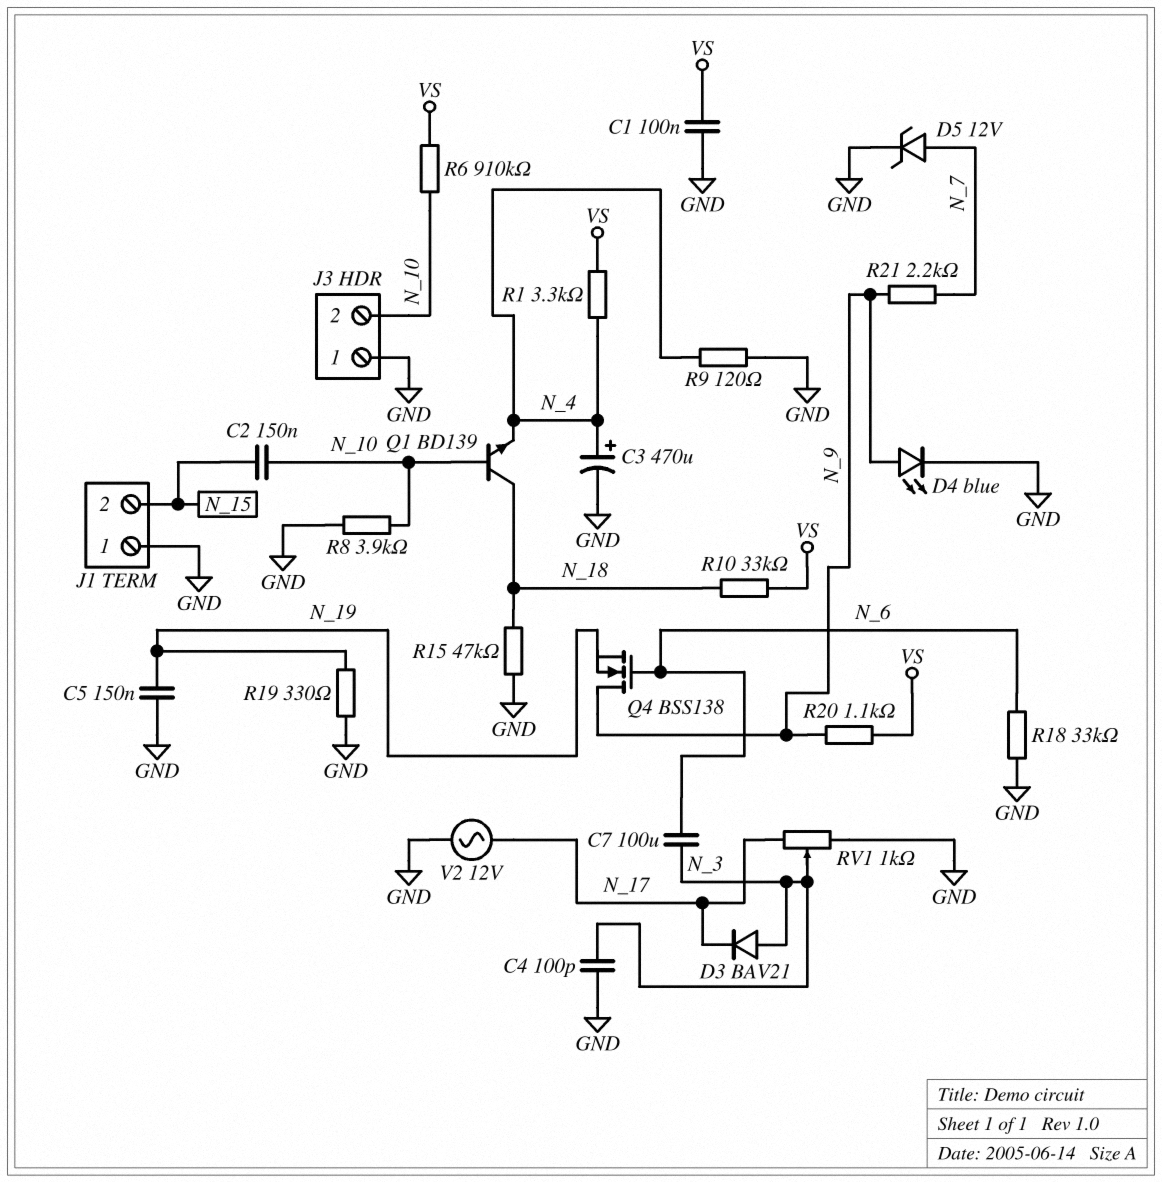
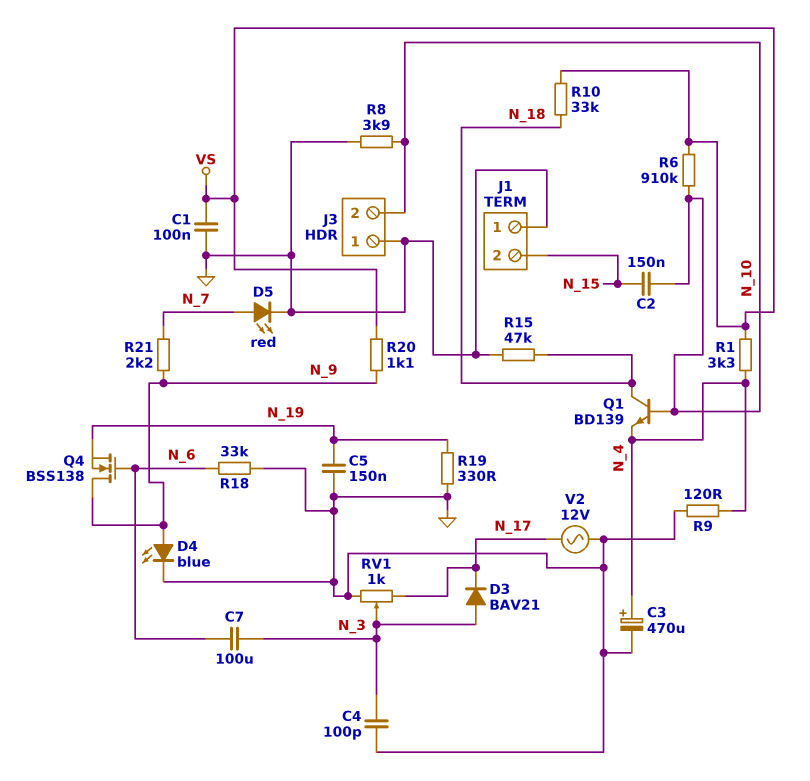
D5: zener 12V (A N_7, K GND) -> LED red (A N_7, K GND)

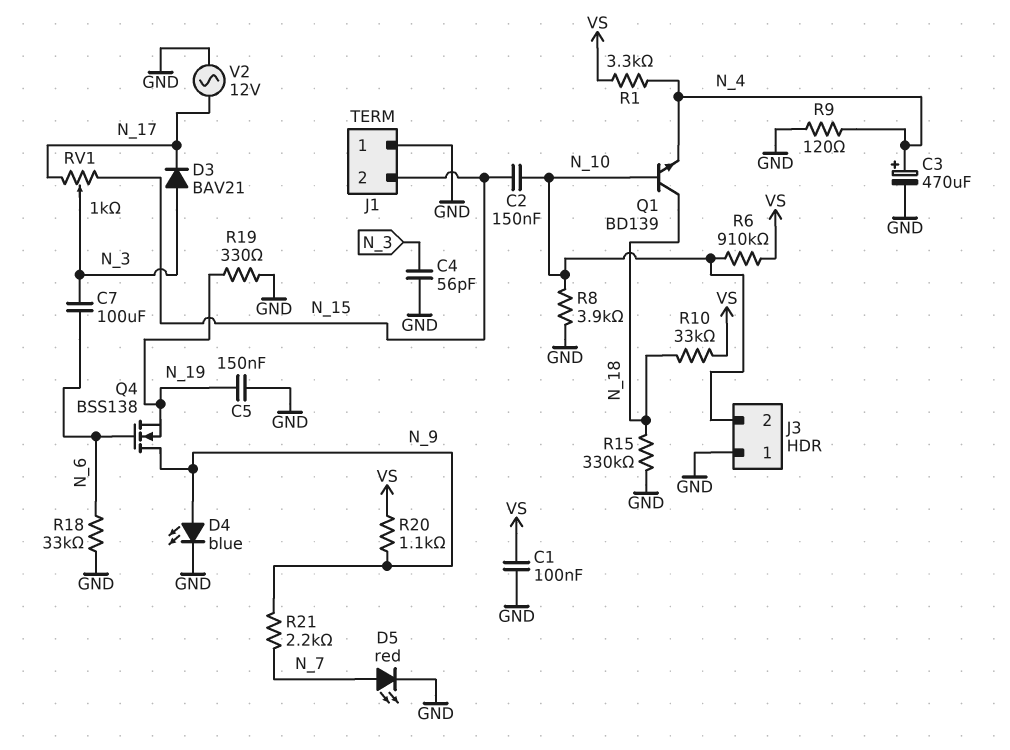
C4: 100pF (GND, N_3) -> 56pF (GND, N_3)
R15: 47k (GND, N_18) -> 330k (GND, N_18)
RV1: 1k (GND, N_17, wiper N_3) -> 1k (N_15, N_17, wiper N_3)

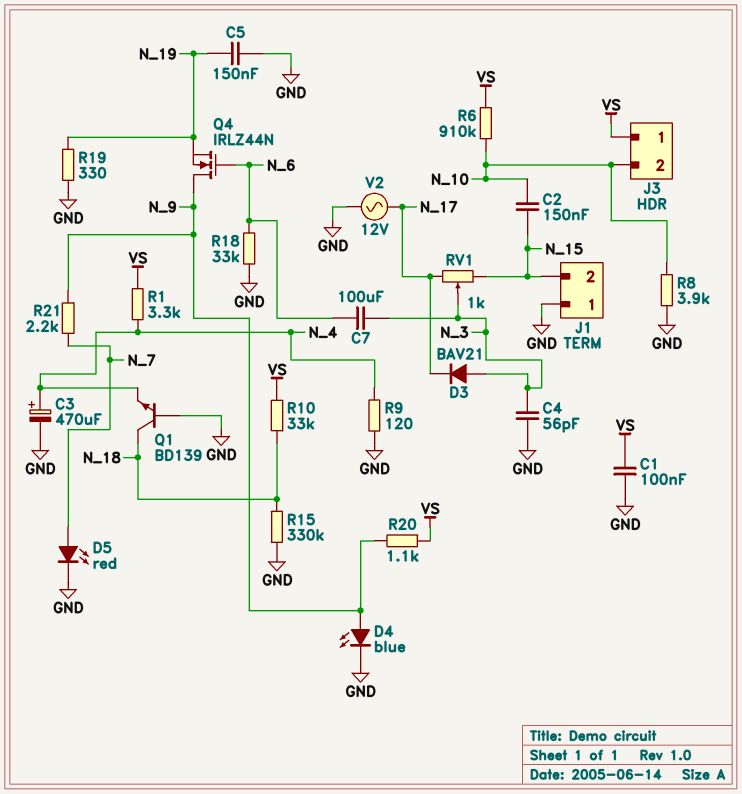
J3 pin 1: GND -> VS
Q1: NPN BD139 (B N_10, C N_18, E N_4) -> NPN BD139 (B GND, C N_18, E N_4)
Q4: NMOS BSS138 (G N_6, D N_9, S N_19) -> NMOS IRLZ44N (G N_6, D N_9, S N_19)

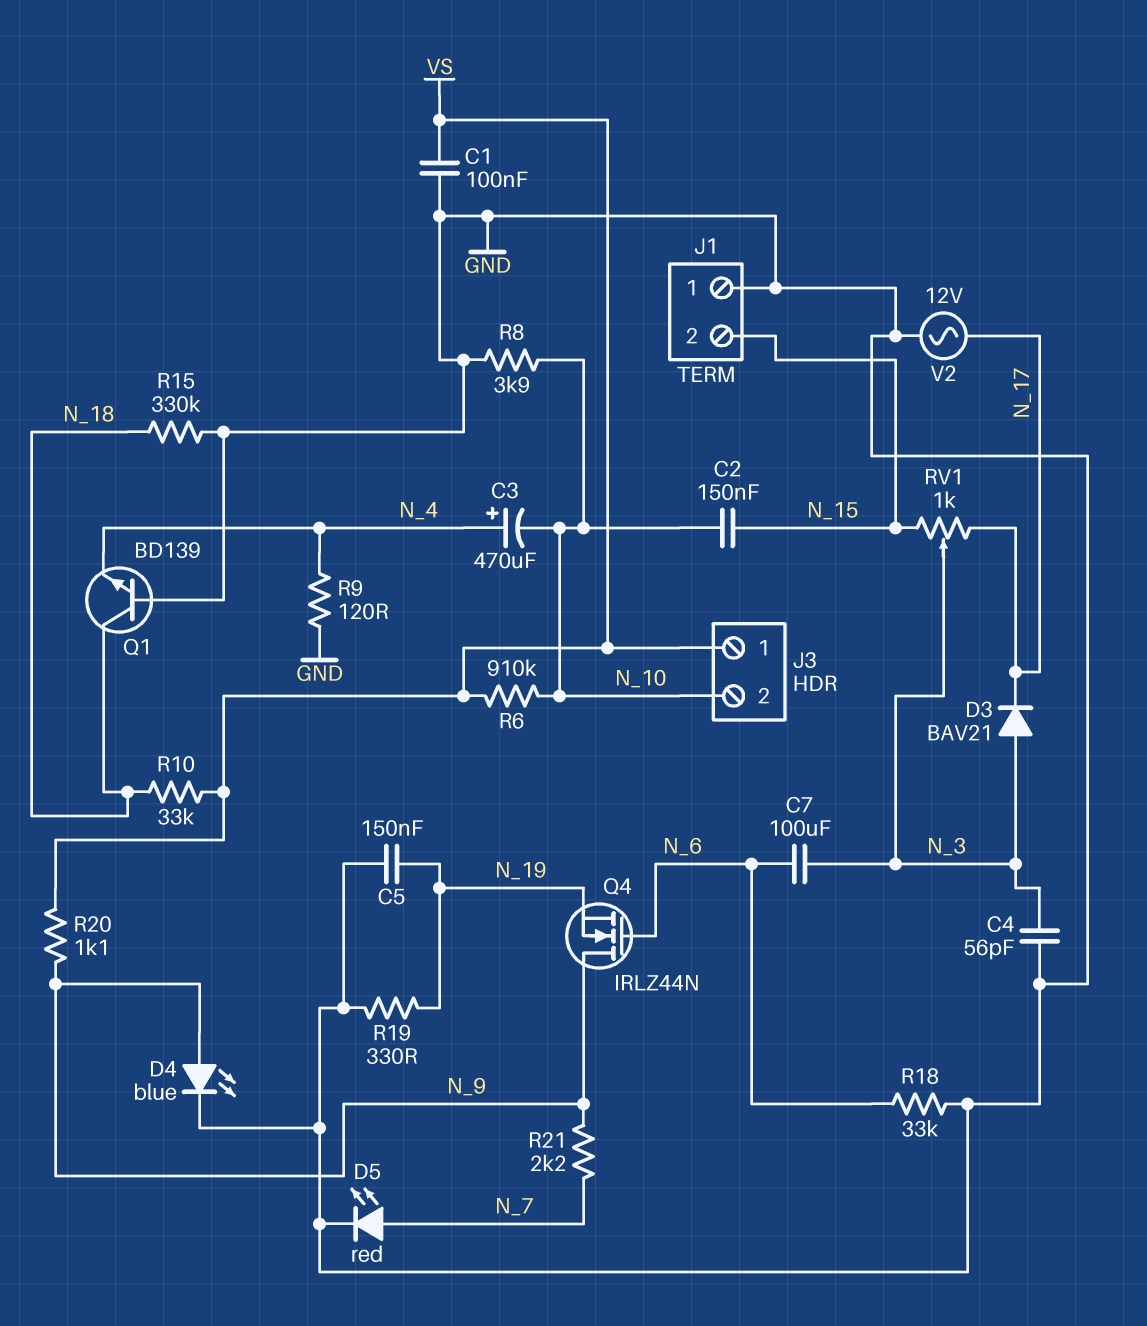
C3: 470uF (plus N_4, minus GND) -> 470uF (plus N_4, minus N_10)
R1: 3.3k (N_4, VS) -> none

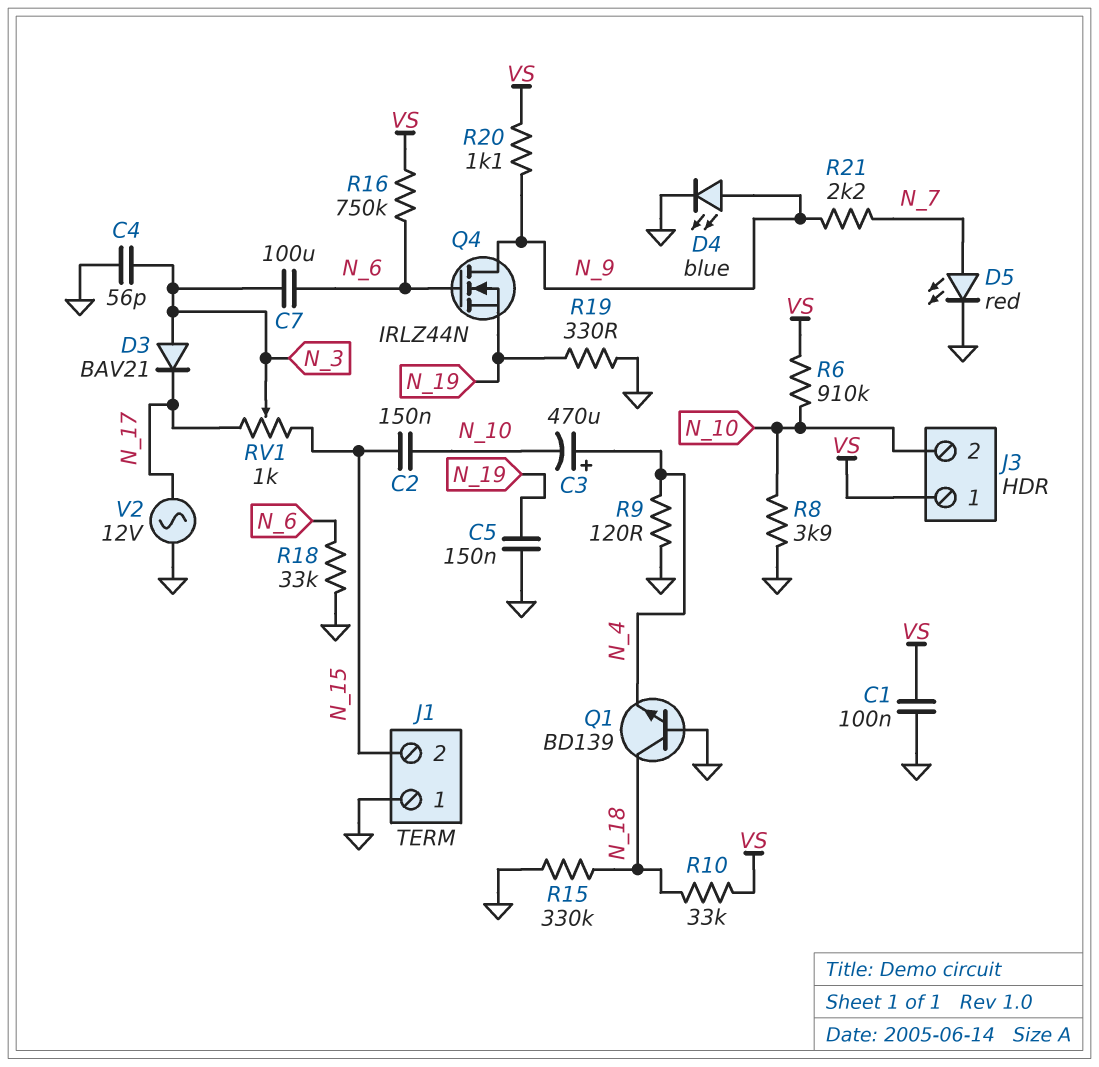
R16: none -> 750k (N_6, VS)

